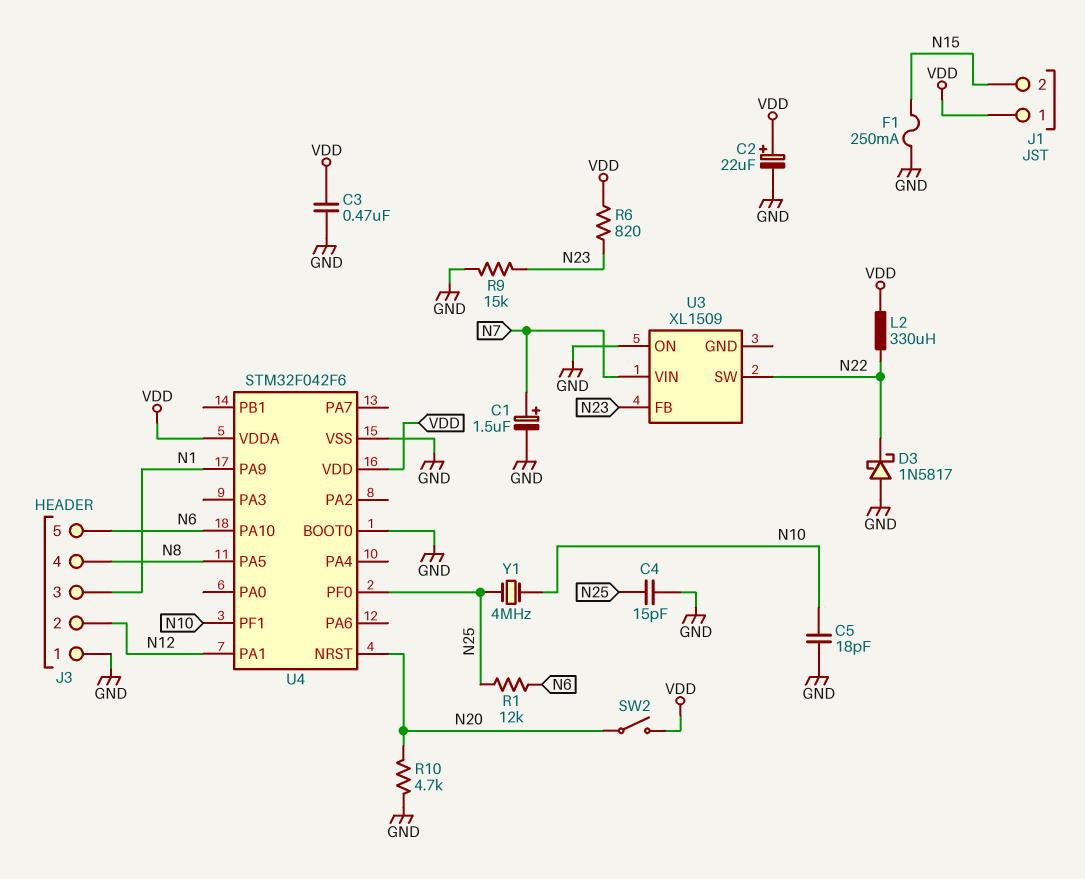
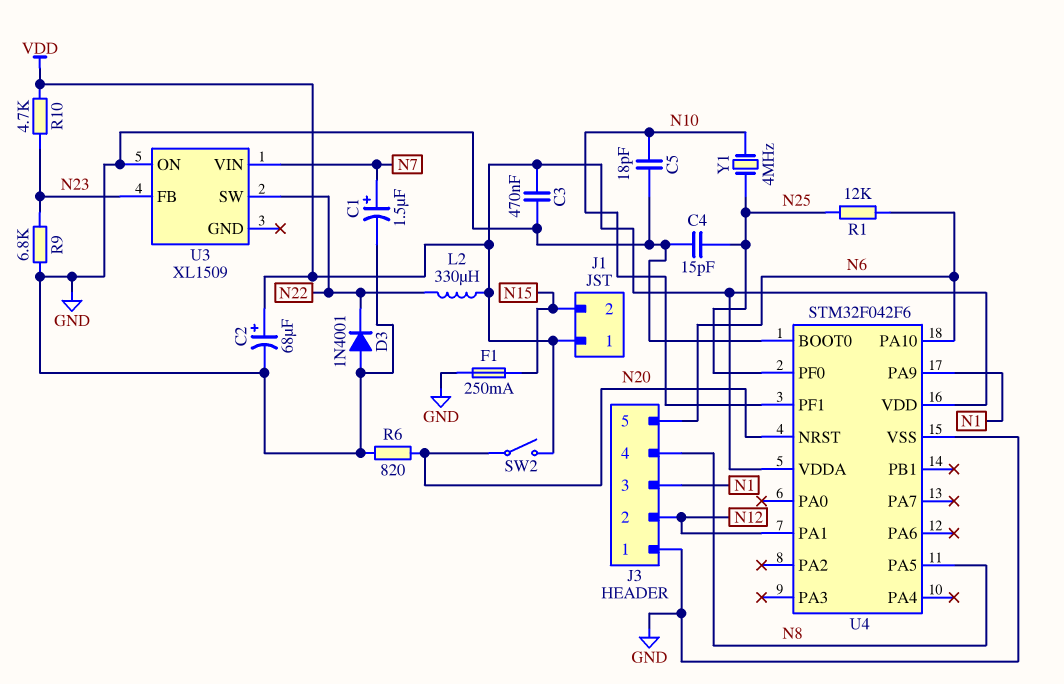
C2: 22uF (plus VDD, minus GND) -> 68uF (plus VDD, minus GND)
D3: schottky 1N5817 (A GND, K N22) -> diode 1N4001 (A GND, K N22)
R6: 820 (N23, VDD) -> 820 (GND, N20)
R9: 15k (GND, N23) -> 6.8k (GND, N23)
R10: 4.7k (GND, N20) -> 4.7k (N23, VDD)

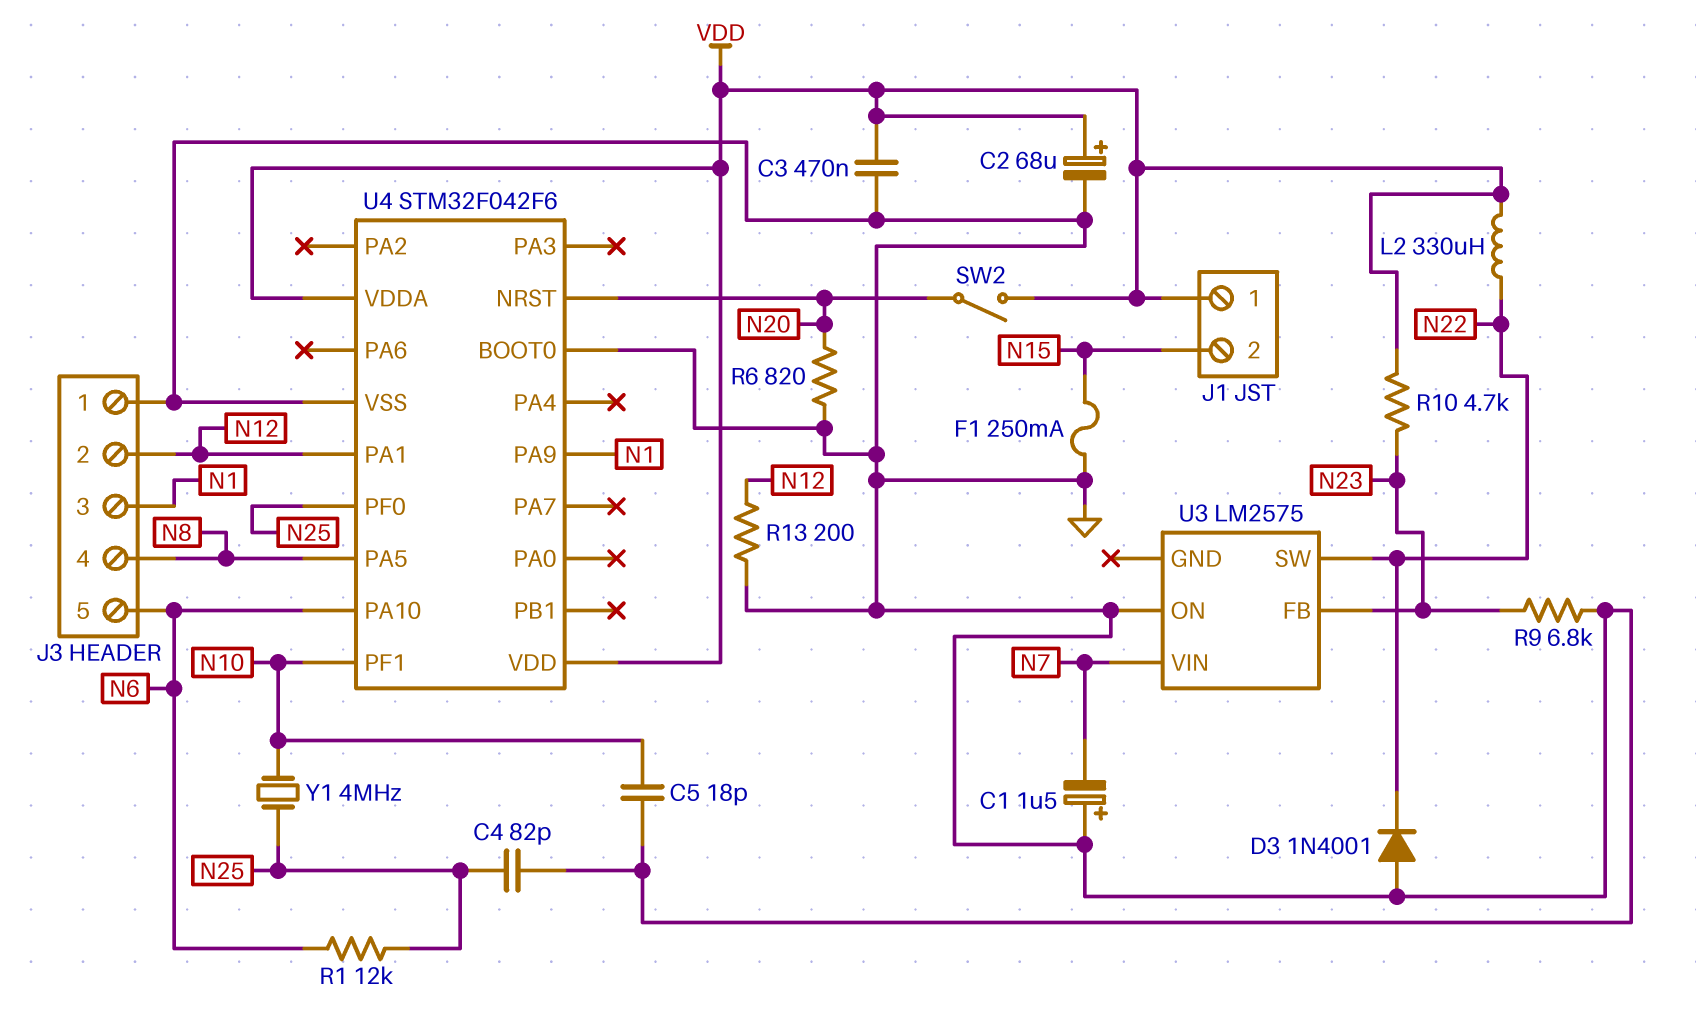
C1: 1.5uF (plus N7, minus GND) -> 1.5uF (plus GND, minus N7)
C4: 15pF (GND, N25) -> 82pF (GND, N25)
R13: none -> 200 (GND, N12)
U3: XL1509 -> LM2575

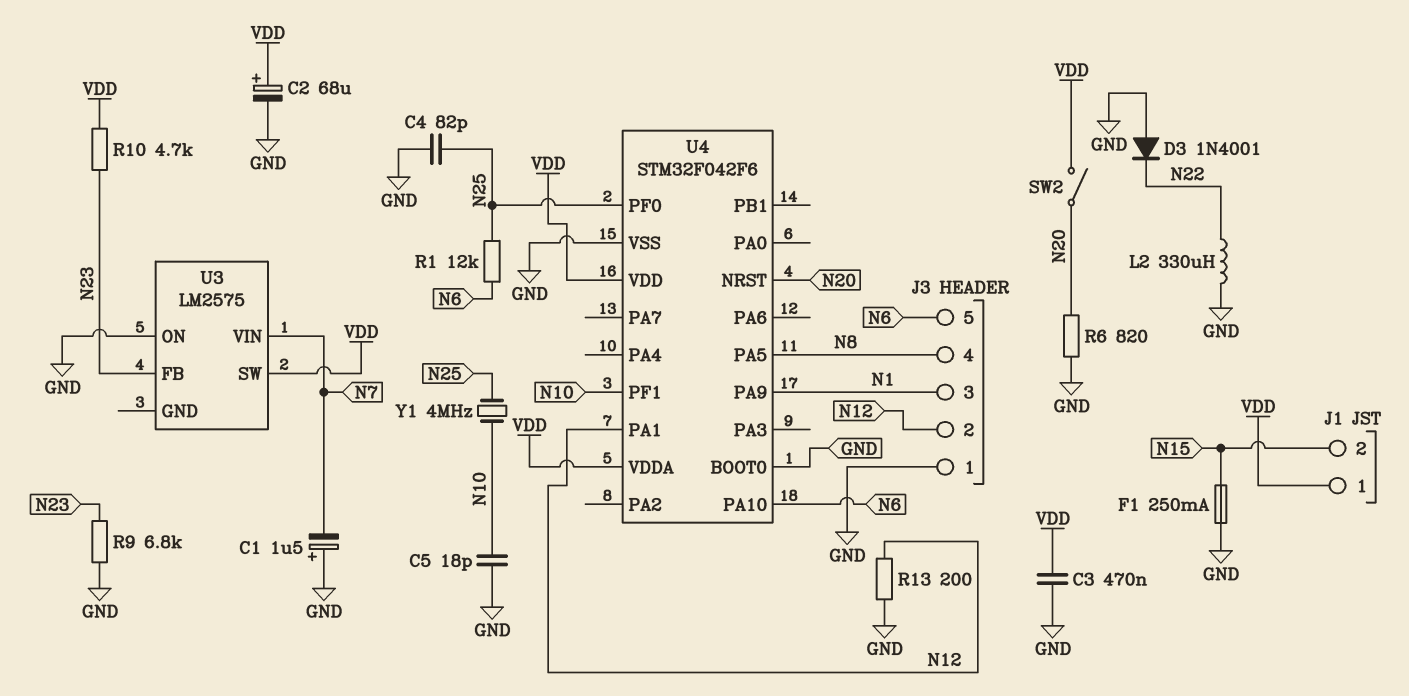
L2: 330uH (N22, VDD) -> 330uH (GND, N22)
U3 pin SW: N22 -> VDD

